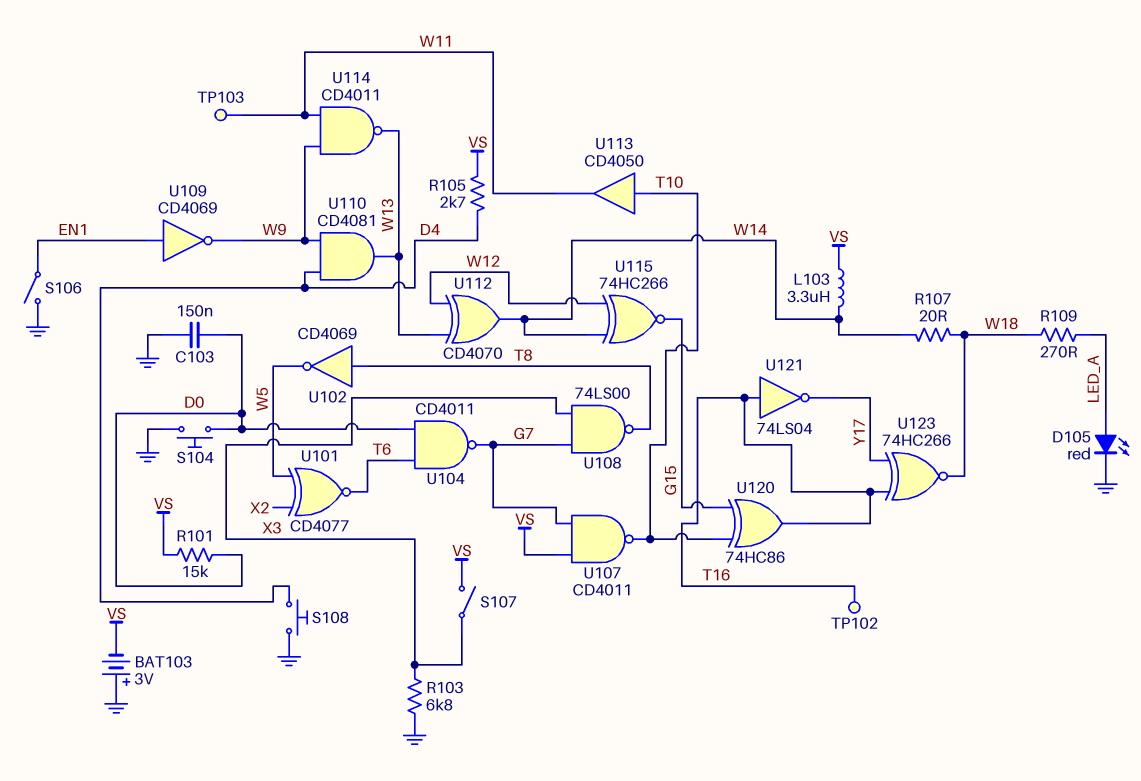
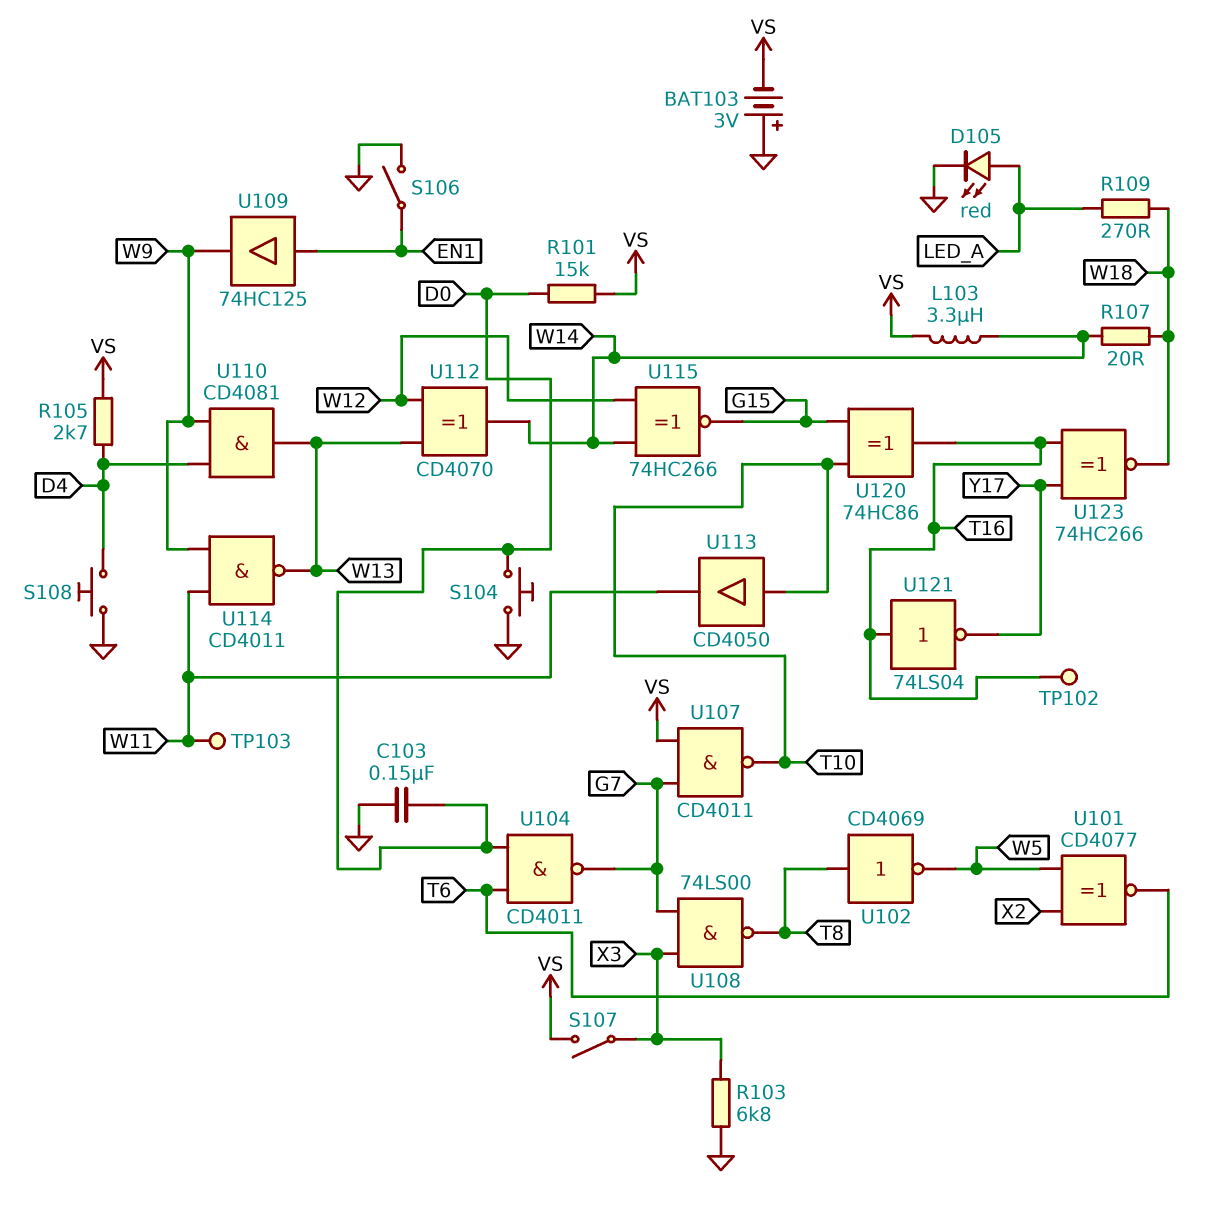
U109: NOT CD4069 (in EN1, out W9) -> buffer 74HC125 (in EN1, out W9)

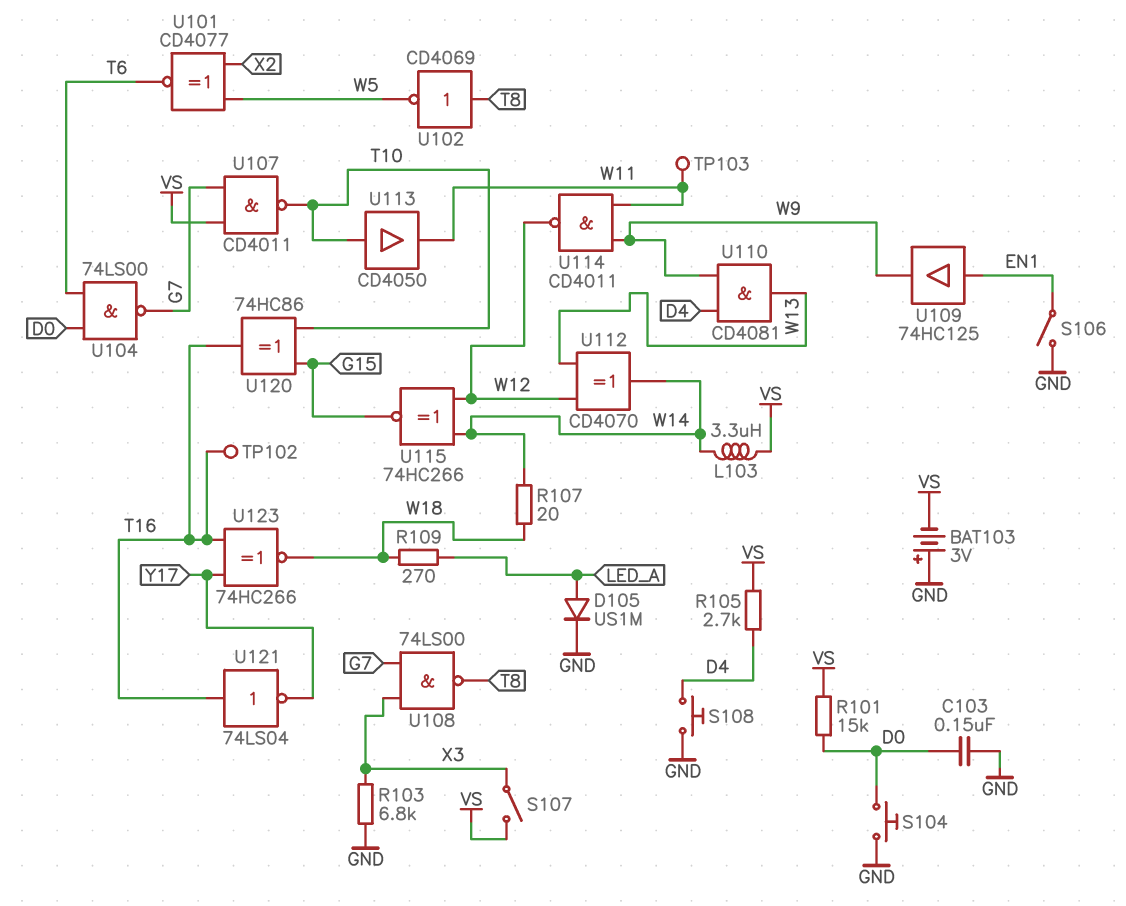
D105: LED red (A LED_A, K GND) -> diode US1M (A LED_A, K GND)
U104: NAND CD4011 (in D0, in T6, out G7) -> NAND 74LS00 (in D0, in T6, out G7)
U114: NAND CD4011 (in W9, in W11, out W13) -> NAND CD4011 (in W9, in W11, out W12)

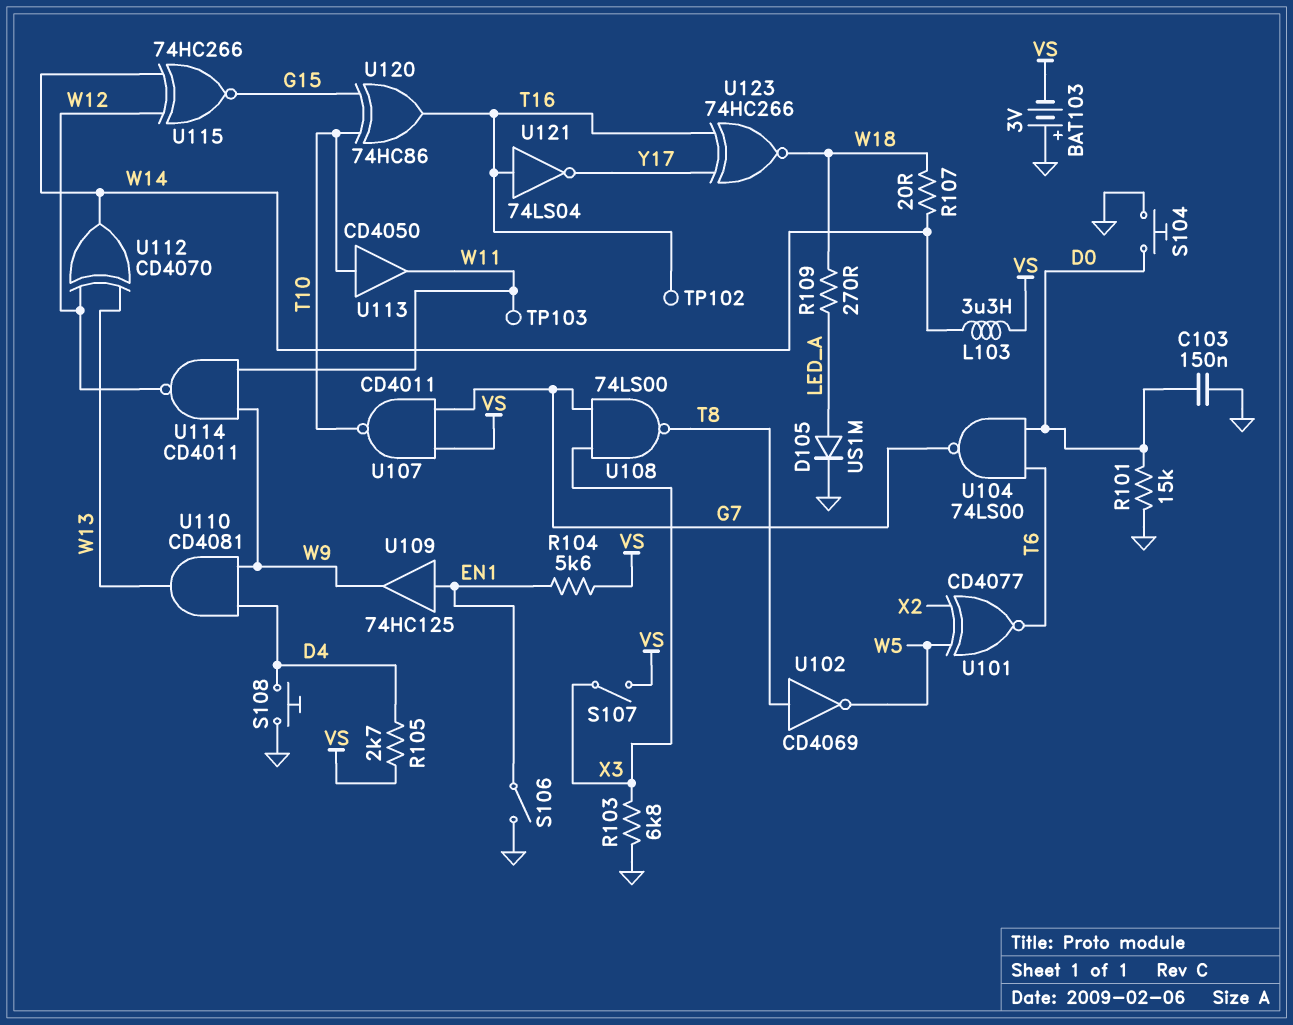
R101: 15k (D0, VS) -> 15k (D0, GND)
R104: none -> 5.6k (EN1, VS)

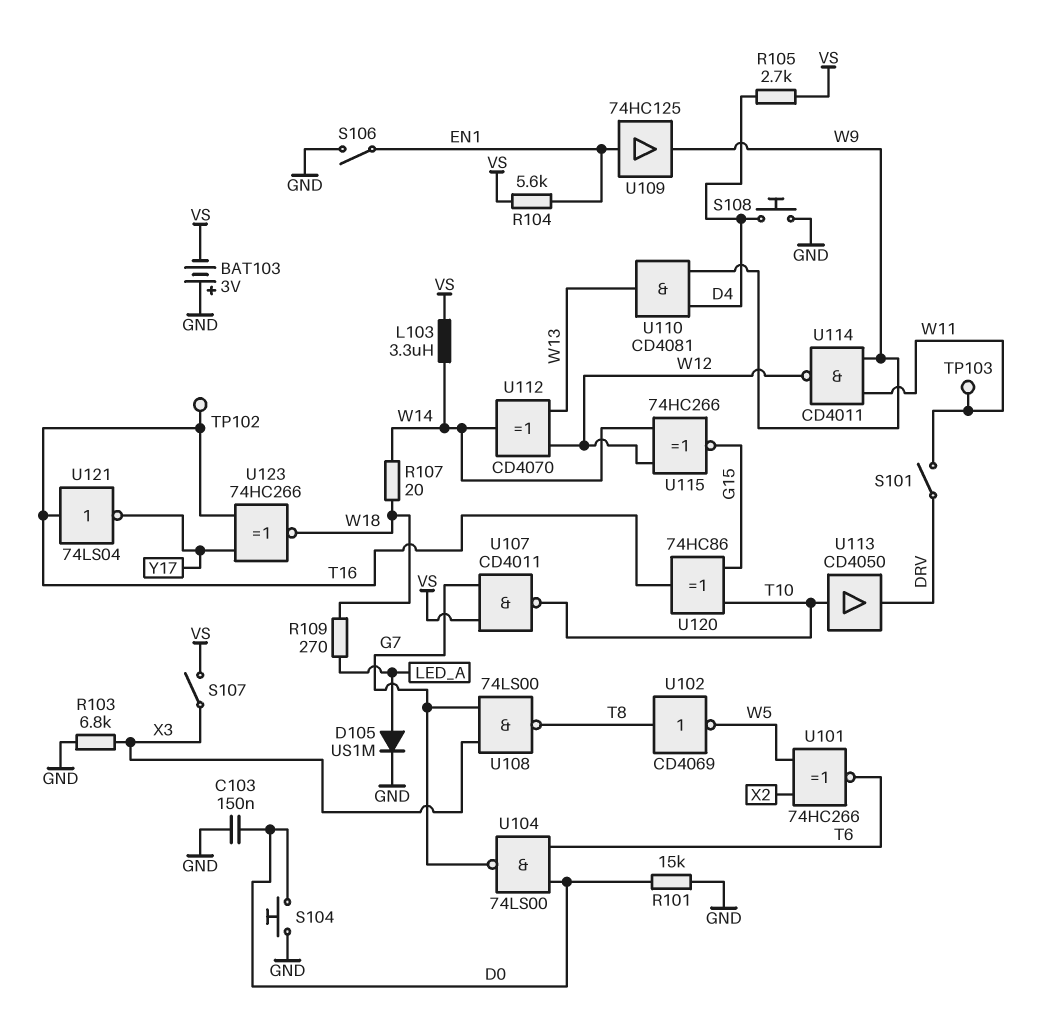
S101: none -> switch (DRV, W11)
U101: XNOR CD4077 (in W5, in X2, out T6) -> XNOR 74HC266 (in W5, in X2, out T6)
U113: buffer CD4050 (in T10, out W11) -> buffer CD4050 (in T10, out DRV)

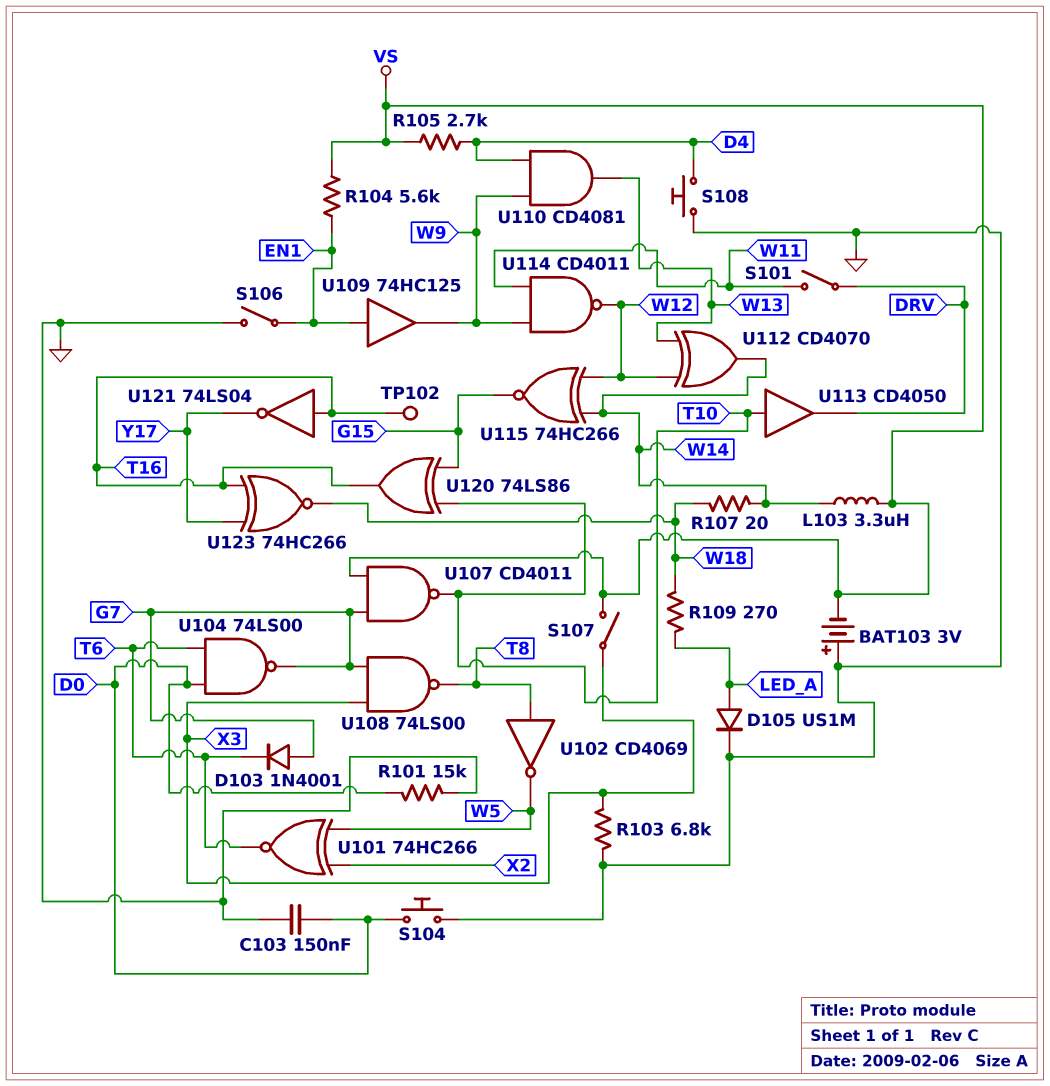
D103: none -> diode 1N4001 (A G7, K T6)
TP103: test point (W11) -> none
U120: XOR 74HC86 (in G15, in T10, out T16) -> XOR 74LS86 (in G15, in T10, out T16)

